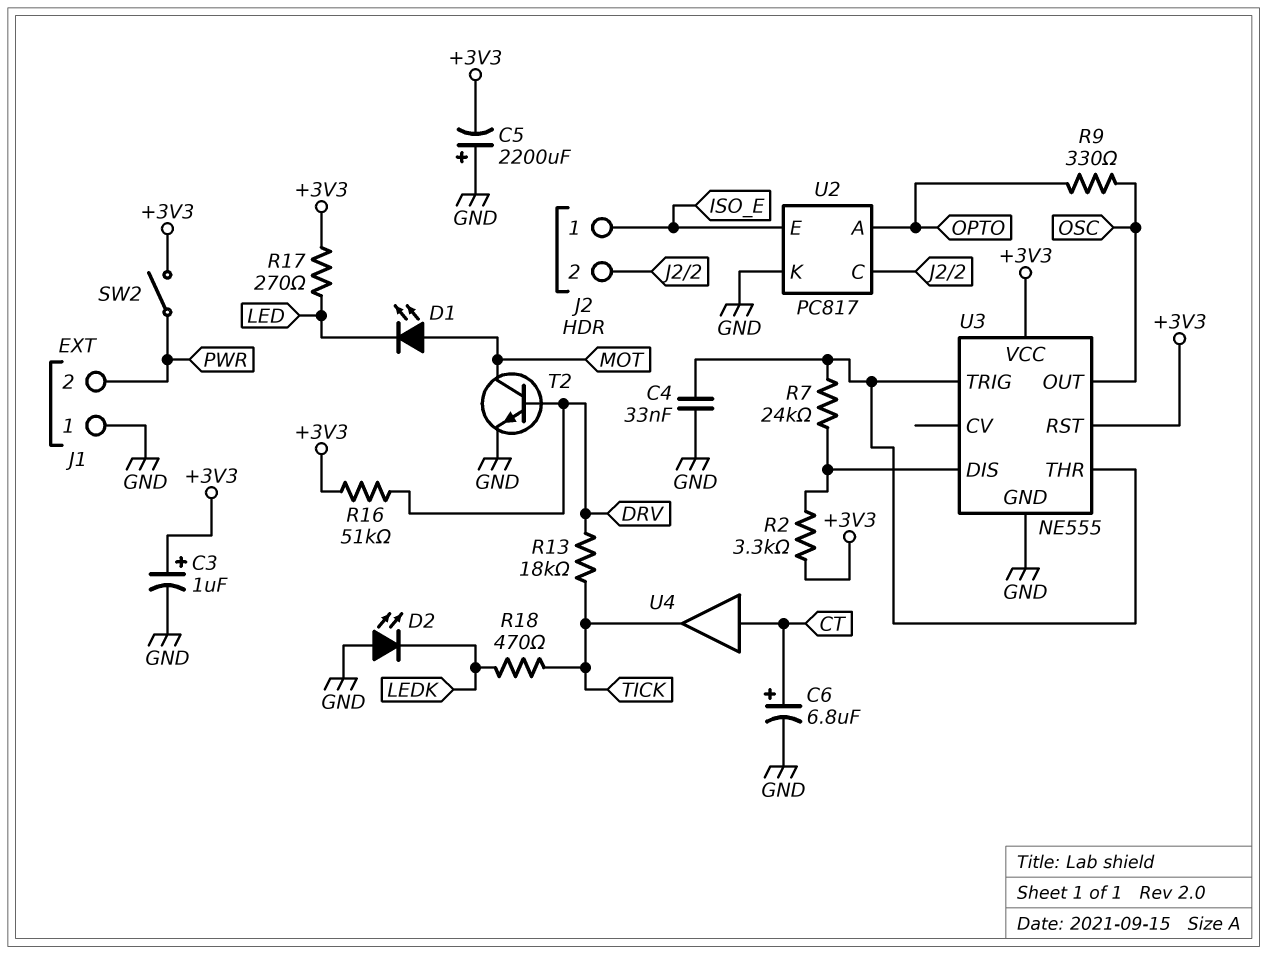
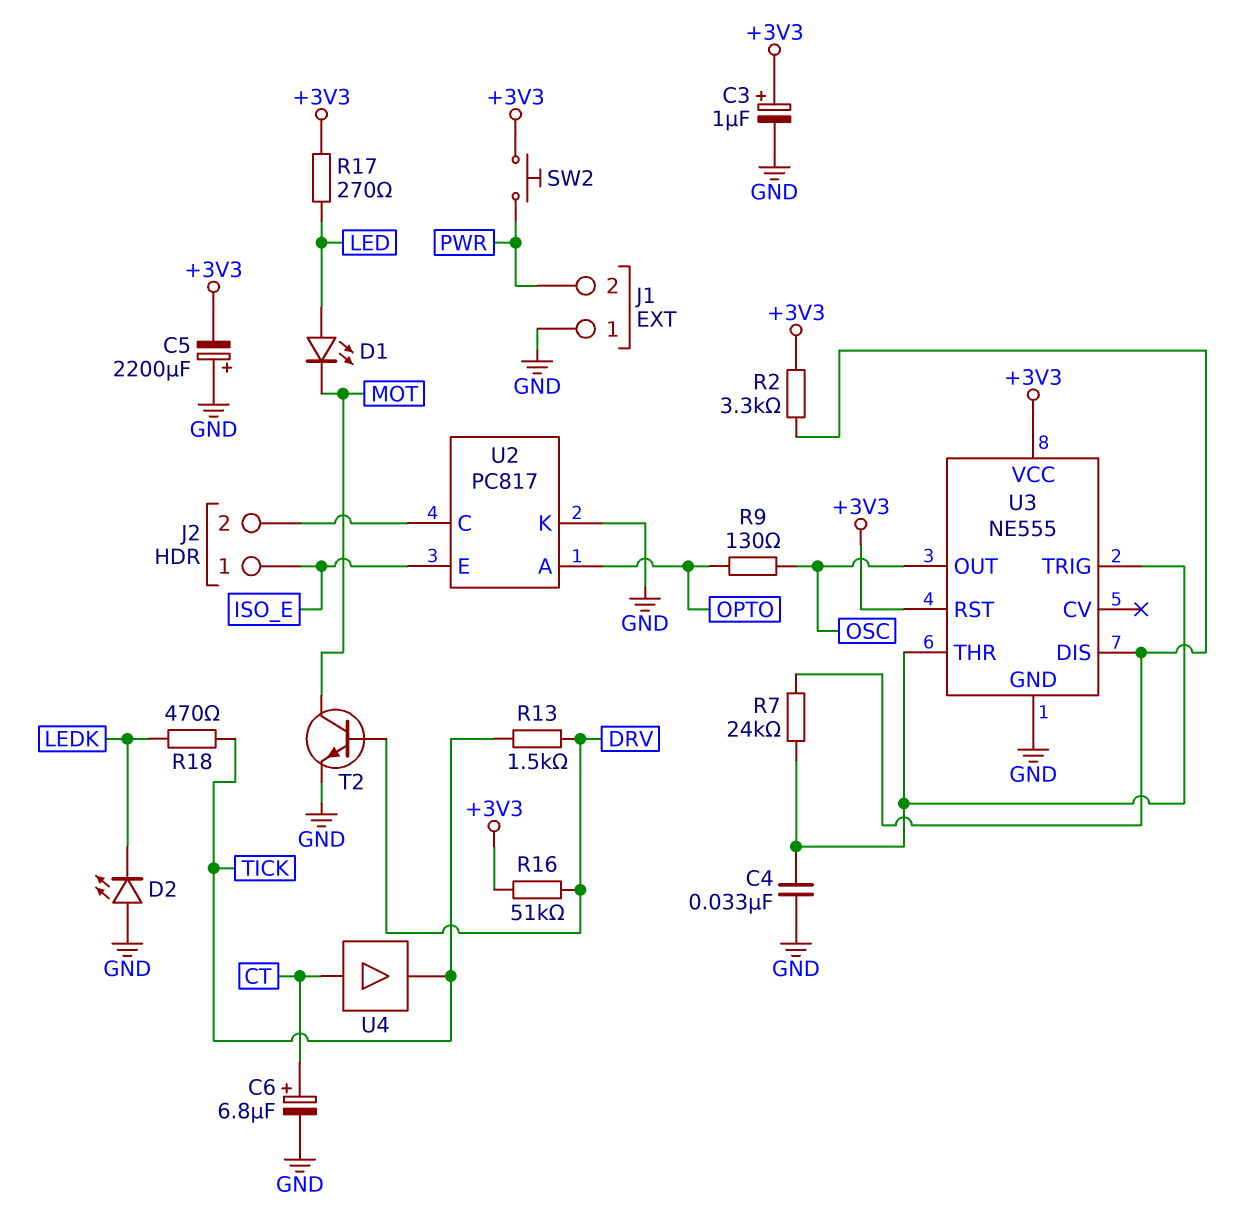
D1: LED (A MOT, K LED) -> LED (A LED, K MOT)
R9: 330 (OPTO, OSC) -> 130 (OPTO, OSC)
R13: 18k (DRV, TICK) -> 1.5k (DRV, TICK)
SW2: switch (+3V3, PWR) -> button (+3V3, PWR)

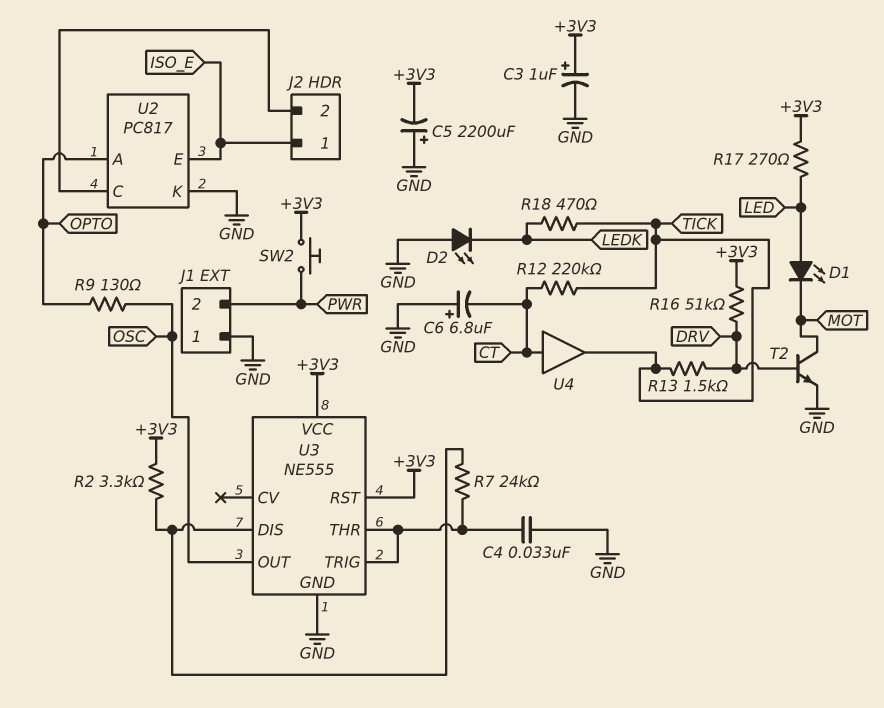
C6: 6.8uF (plus CT, minus GND) -> 6.8uF (plus GND, minus CT)
R12: none -> 220k (CT, TICK)

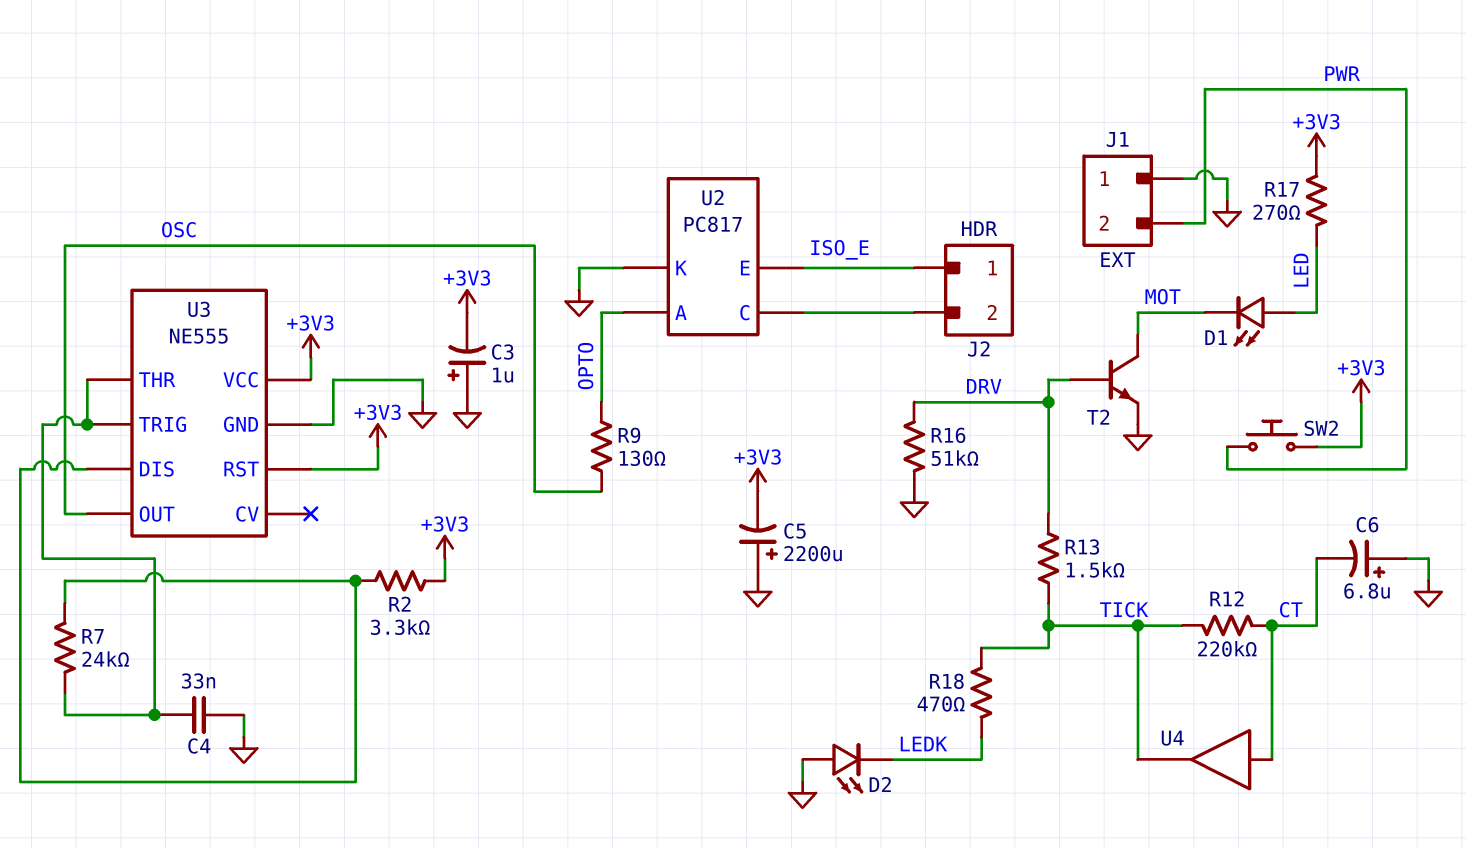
C3: 1uF (plus +3V3, minus GND) -> 1uF (plus GND, minus +3V3)
R16: 51k (+3V3, DRV) -> 51k (DRV, GND)

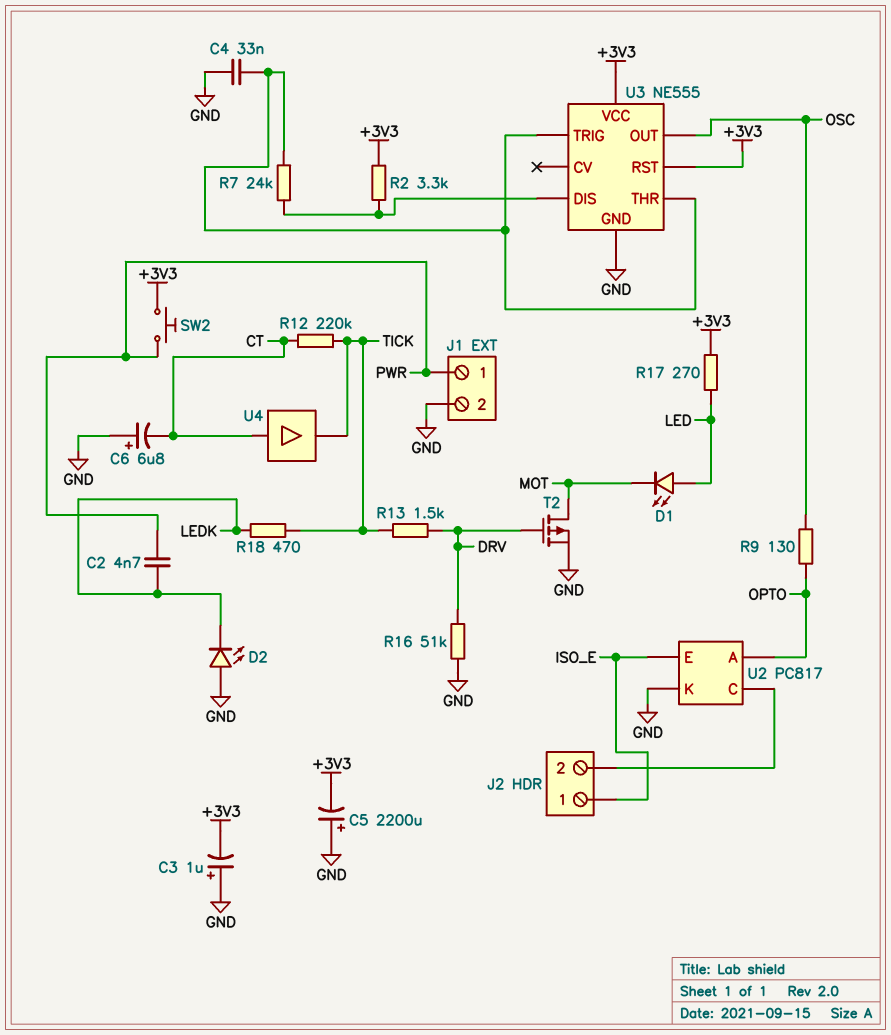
C2: none -> 4.7nF (LEDK, PWR)
J1 pin 1: GND -> PWR
J1 pin 2: PWR -> GND
T2: NPN (B DRV, C MOT, E GND) -> PMOS (G DRV, D MOT, S GND)

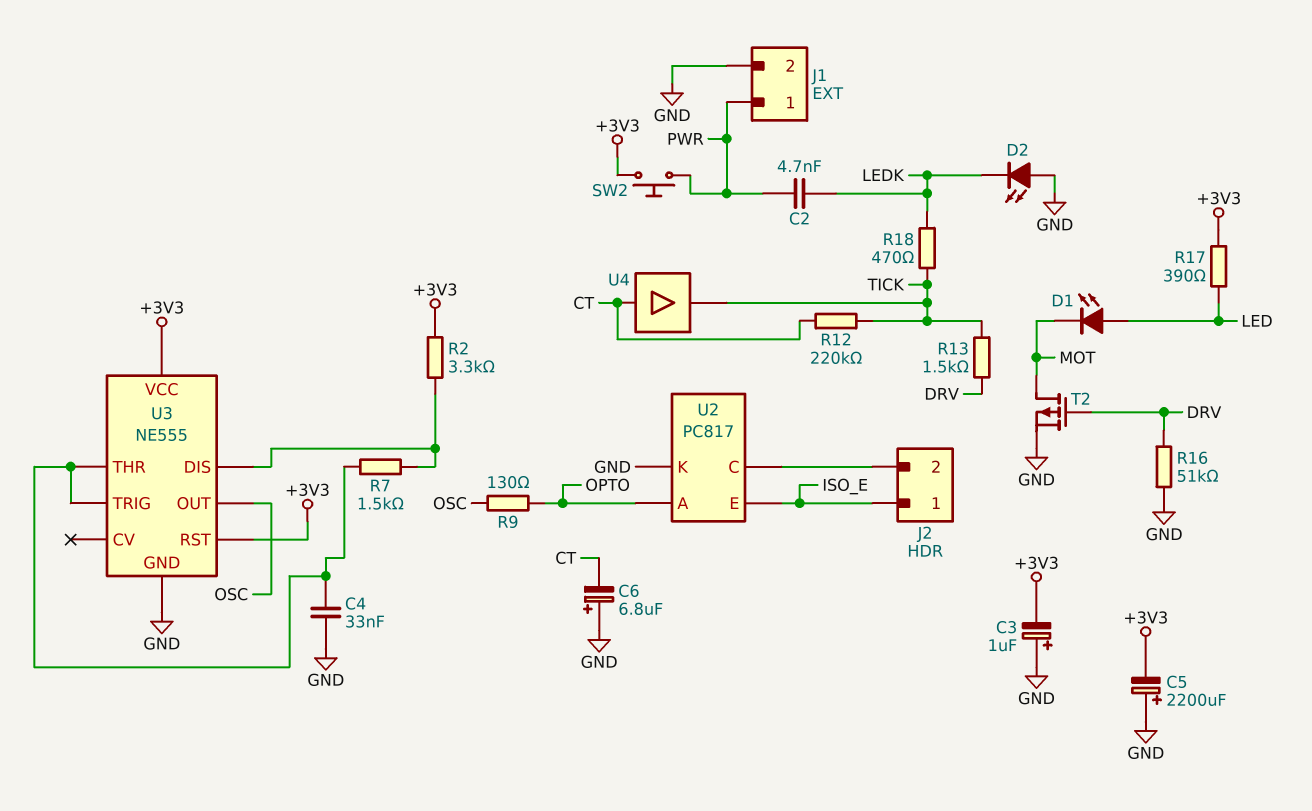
R7: 24k (U3/DIS, U3/THR) -> 1.5k (U3/DIS, U3/THR)
R17: 270 (+3V3, LED) -> 390 (+3V3, LED)

